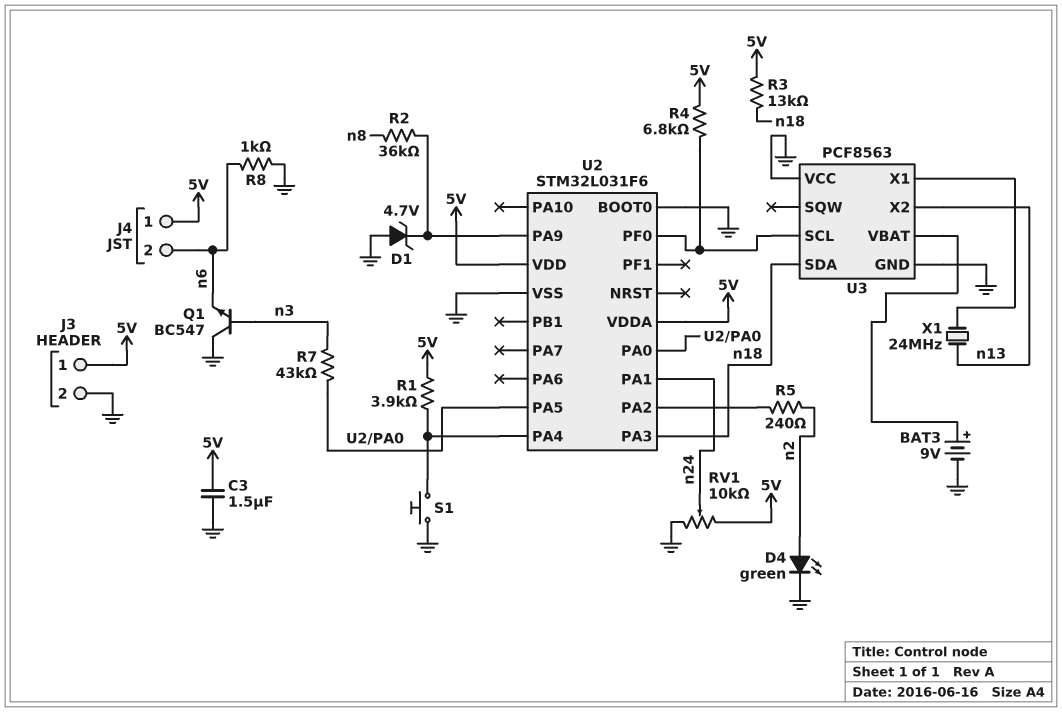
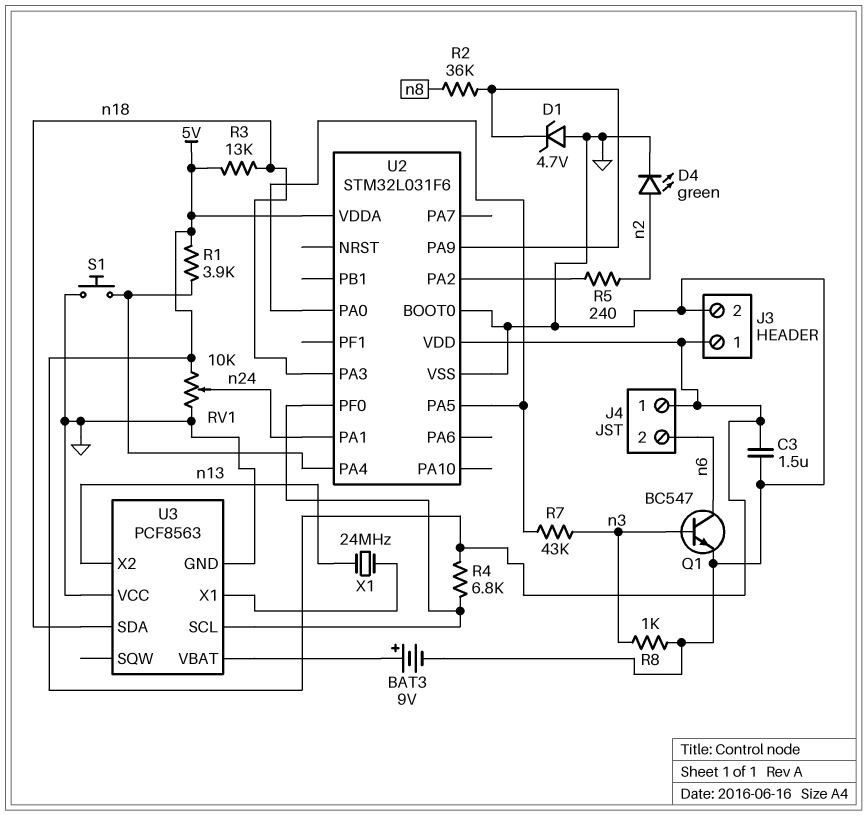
Q1: NPN BC547 (B n3, C GND, E n6) -> NPN BC547 (B n3, C n6, E GND)
R8: 1k (GND, n6) -> 1k (GND, n3)

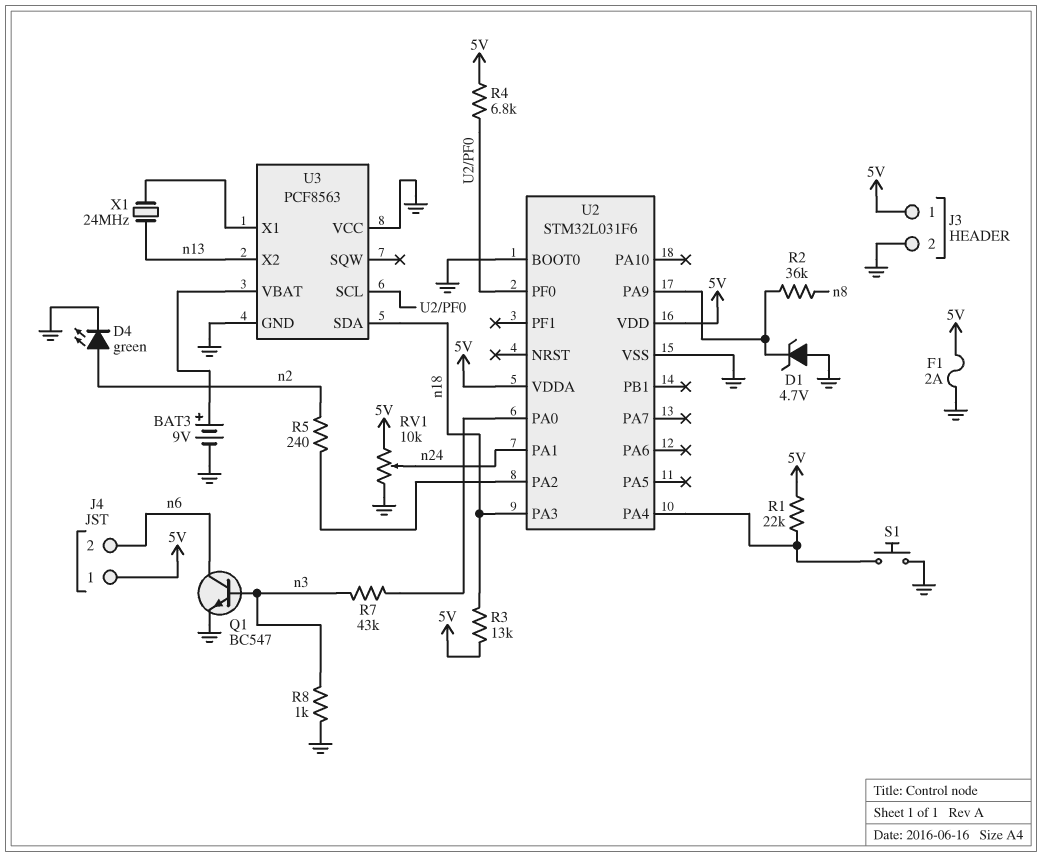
C3: 1.5uF (5V, GND) -> none
F1: none -> 2A (5V, GND)
R1: 3.9k (5V, U2/PA4) -> 22k (5V, U2/PA4)
U2 pin PA5: U2/PA0 -> none

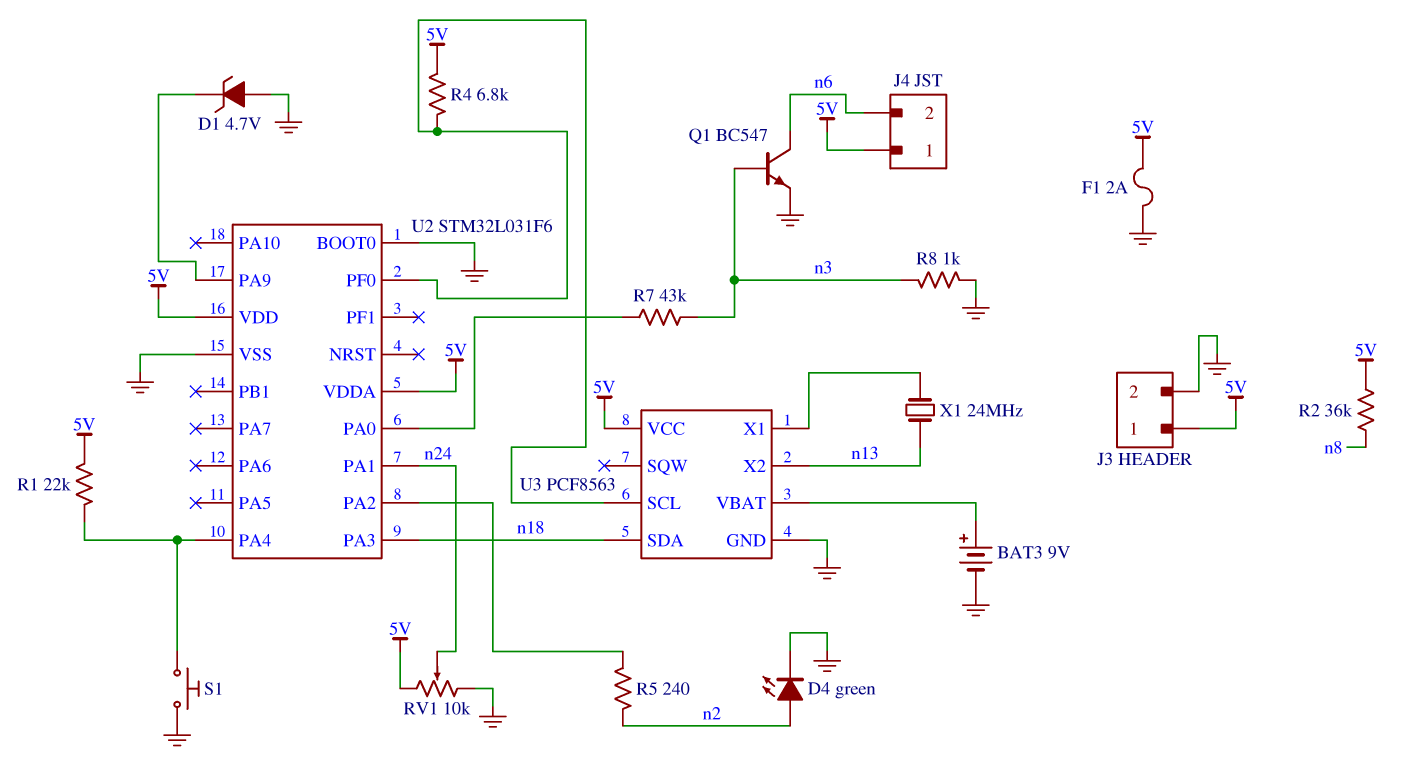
R2: 36k (U2/PA9, n8) -> 36k (5V, n8)
R3: 13k (5V, n18) -> none
U3 pin VCC: GND -> 5V

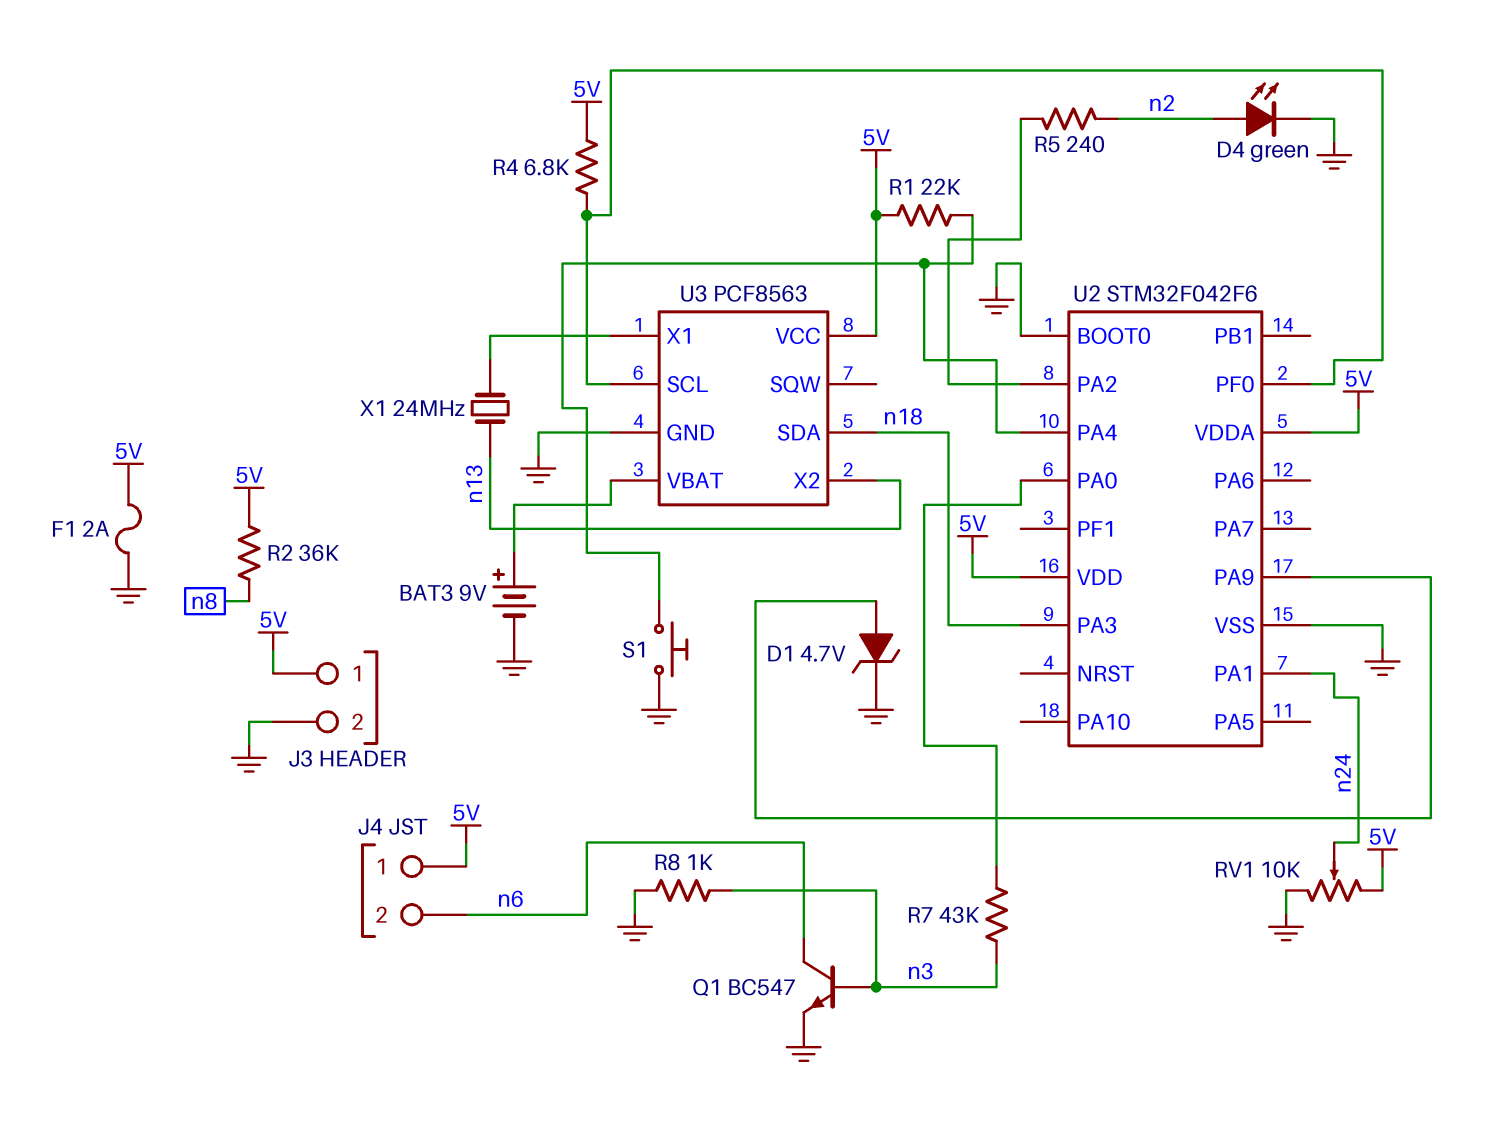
D1: zener 4.7V (A GND, K U2/PA9) -> zener 4.7V (A U2/PA9, K GND)
U2: STM32L031F6 -> STM32F042F6

